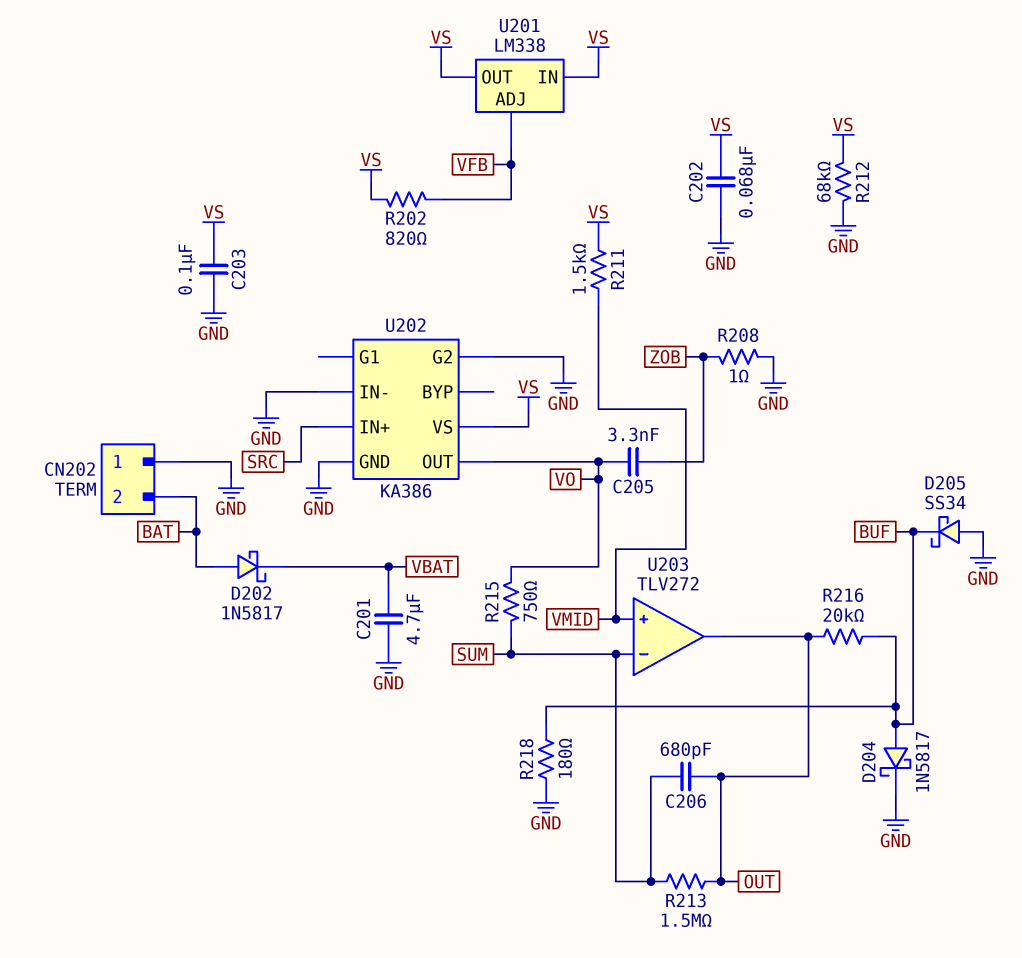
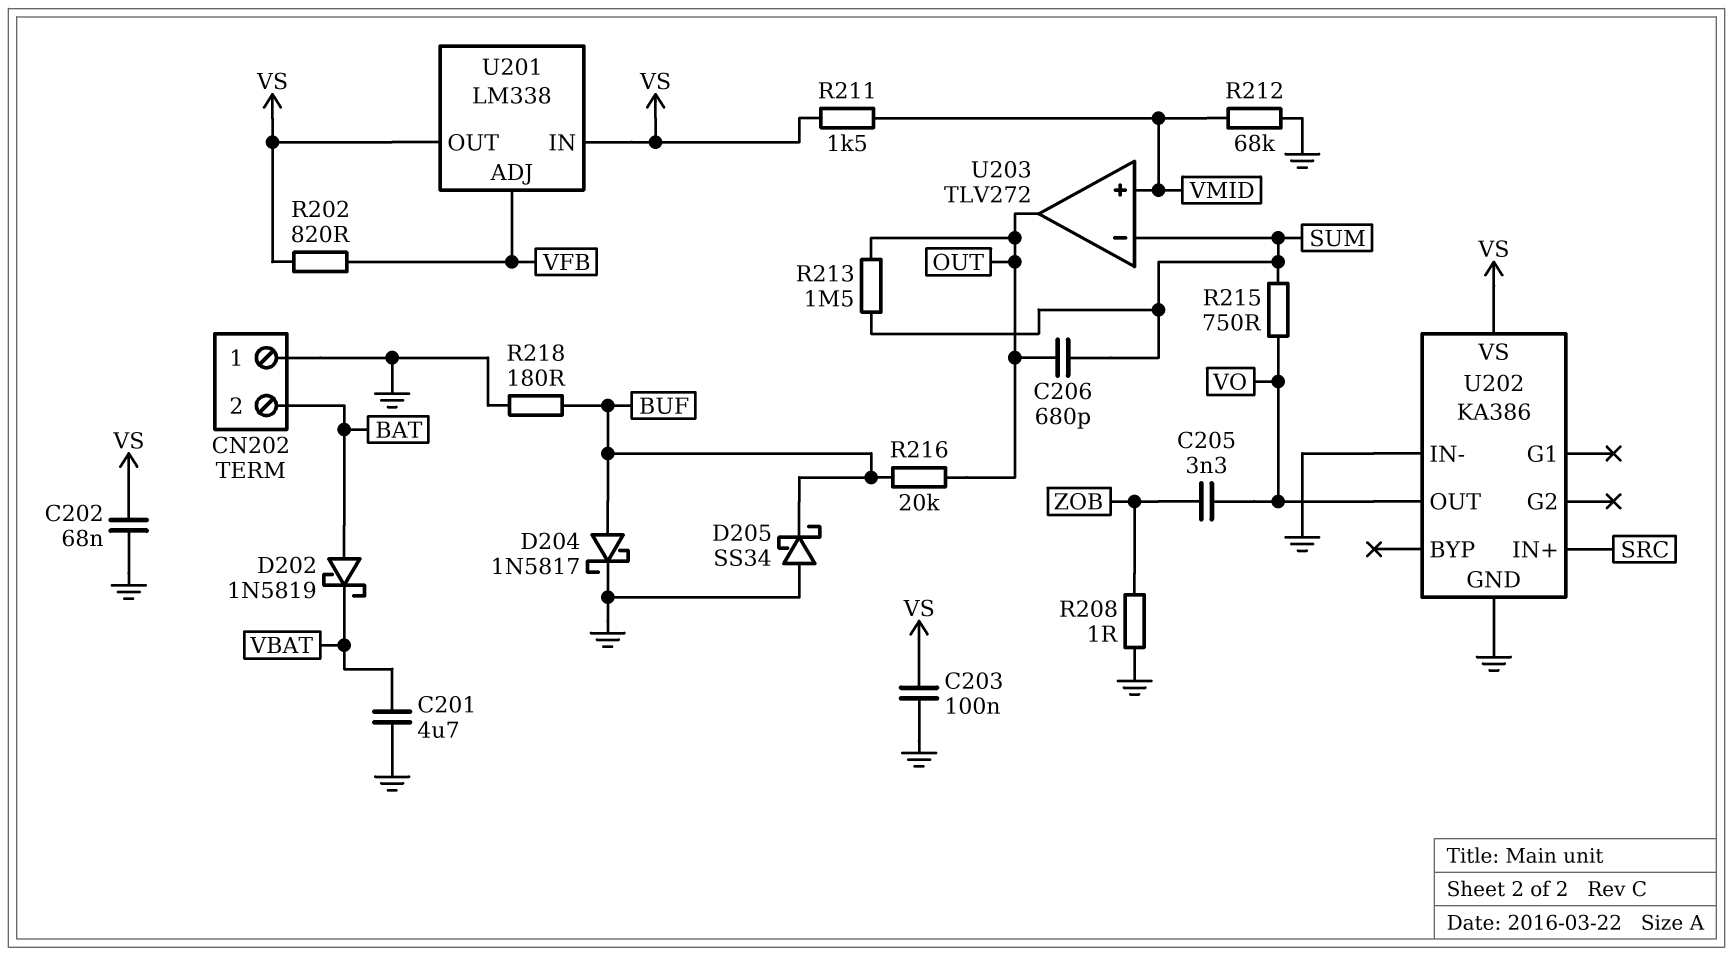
D202: schottky 1N5817 (A BAT, K VBAT) -> schottky 1N5819 (A BAT, K VBAT)
R212: 68k (GND, VS) -> 68k (GND, VMID)
U202 pin G2: GND -> none

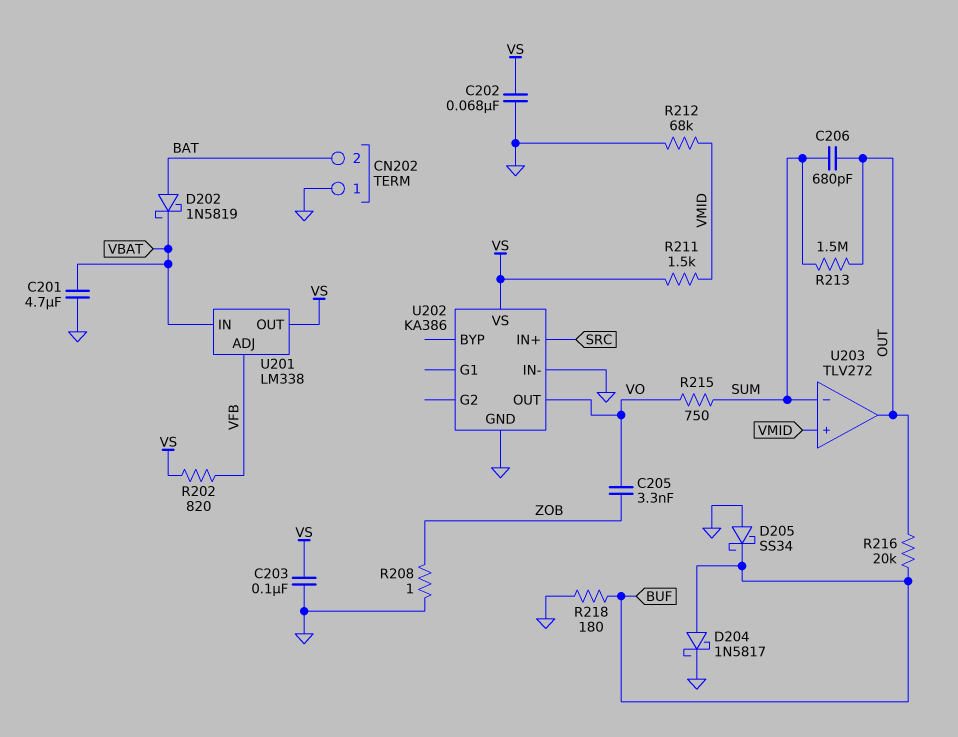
U201 pin IN: VS -> VBAT

